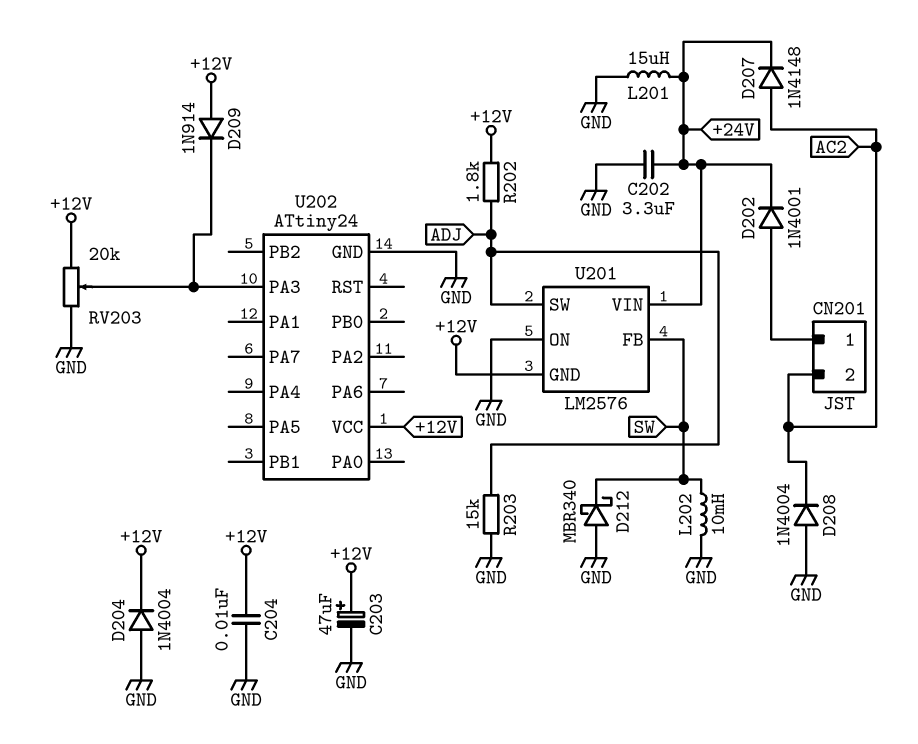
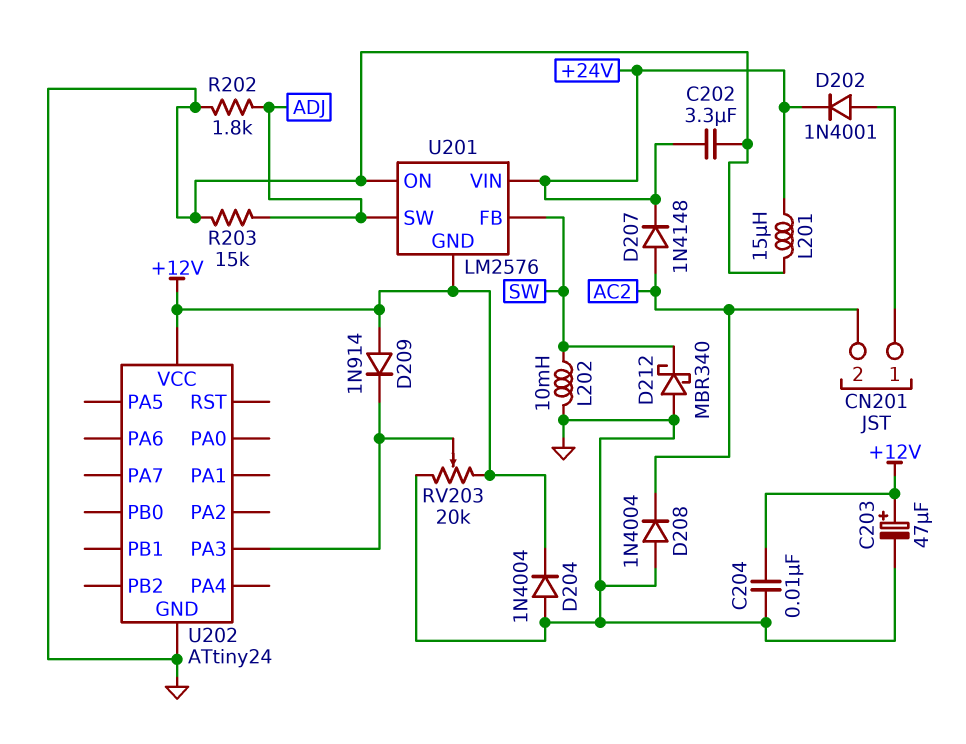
R202: 1.8k (+12V, ADJ) -> 1.8k (ADJ, GND)

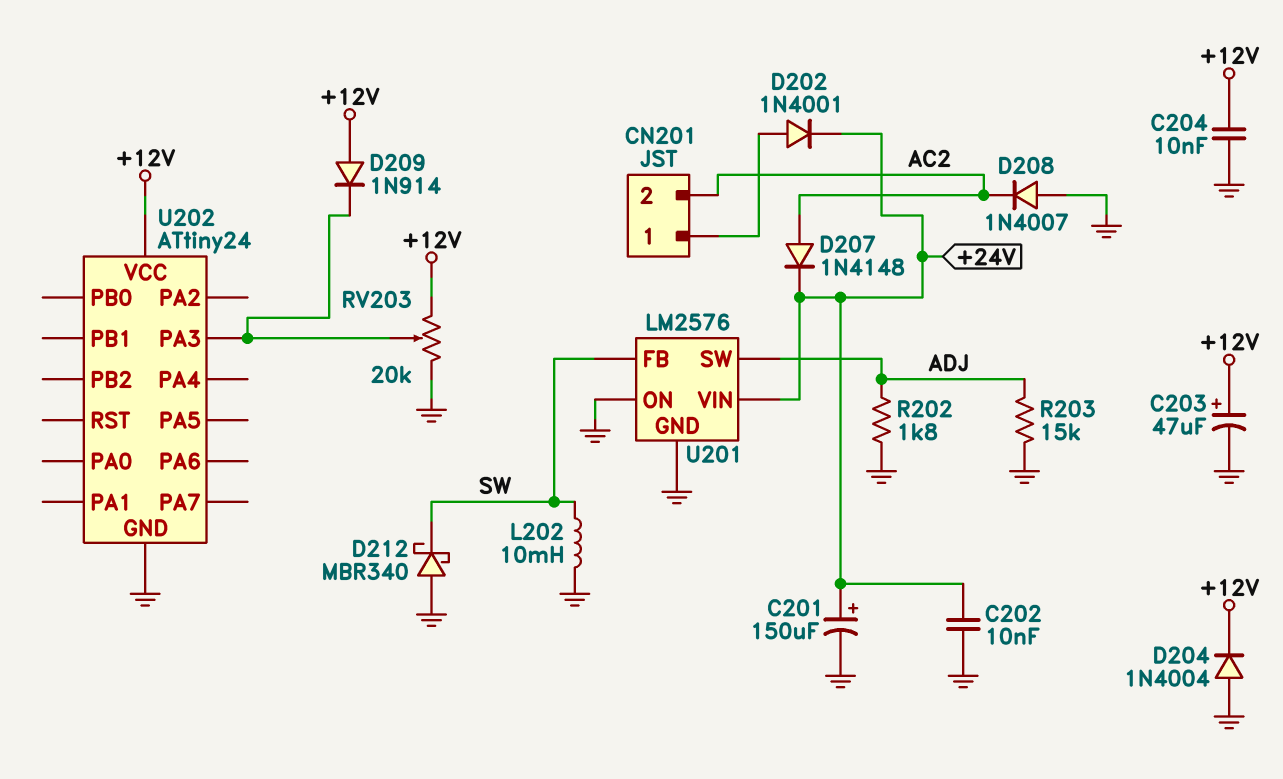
C201: none -> 150uF (plus +24V, minus GND)
C202: 3.3uF (+24V, GND) -> 10nF (+24V, GND)
D208: diode 1N4004 (A GND, K AC2) -> diode 1N4007 (A GND, K AC2)
L201: 15uH (+24V, GND) -> none
U201 pin GND: +12V -> GND

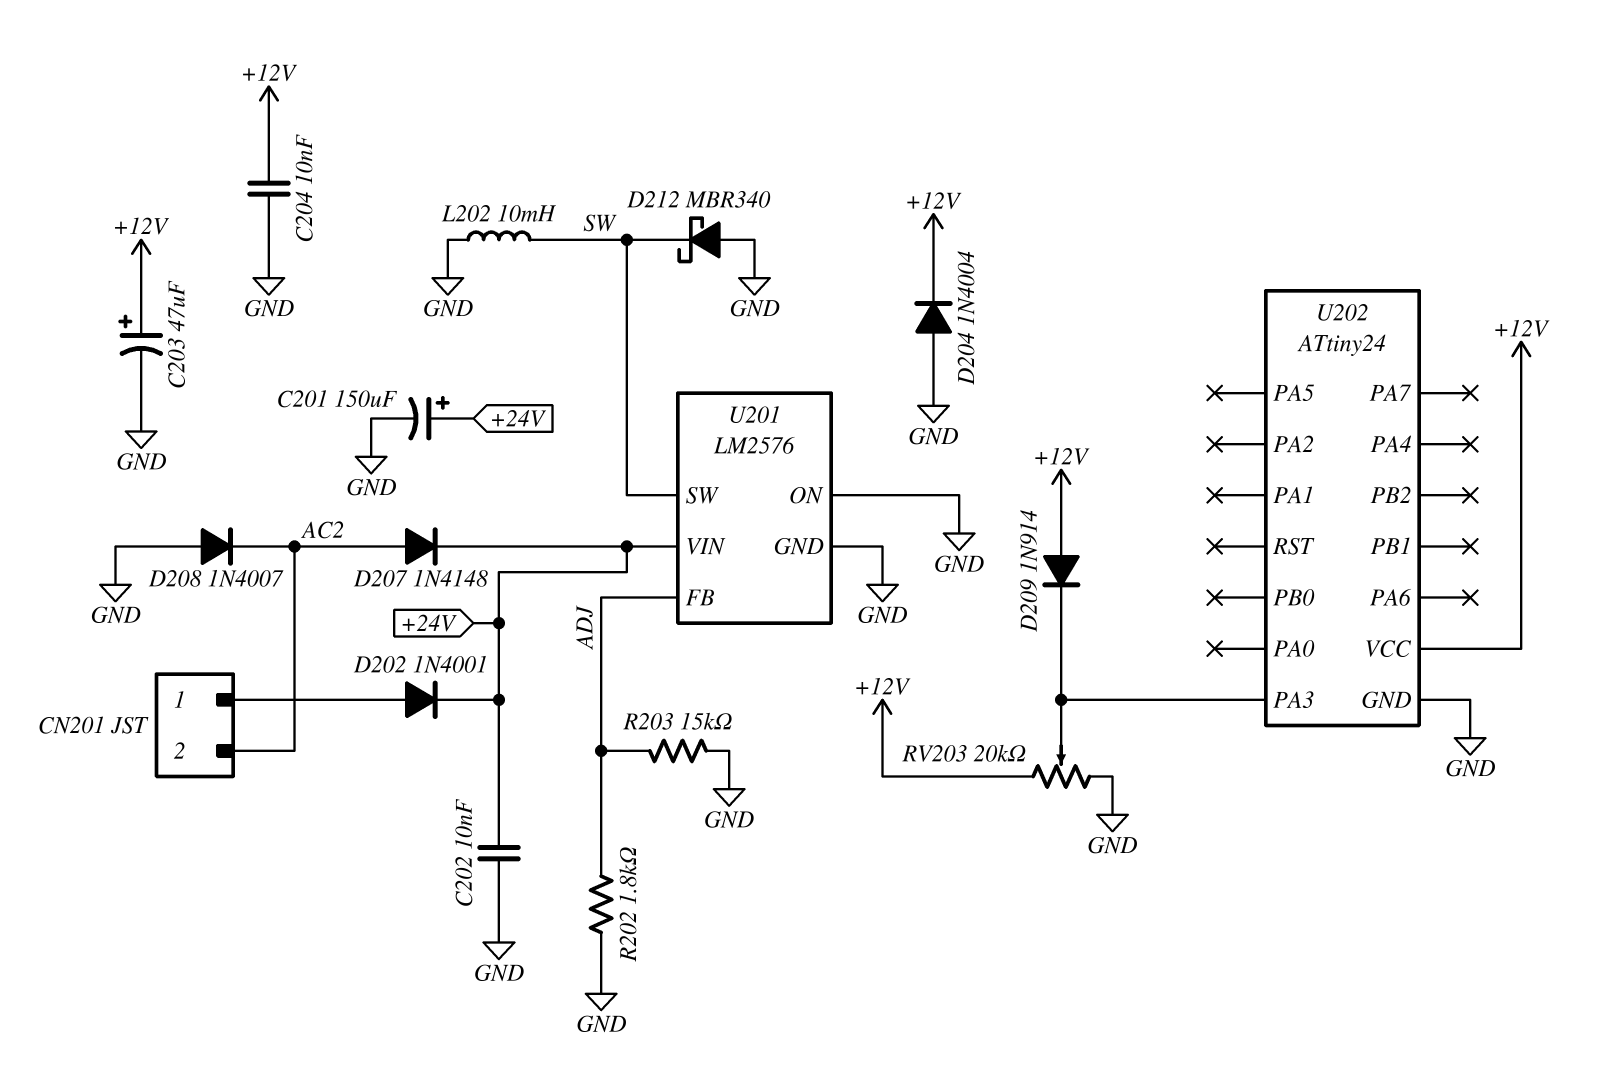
U201 pin FB: SW -> ADJ
U201 pin SW: ADJ -> SW

